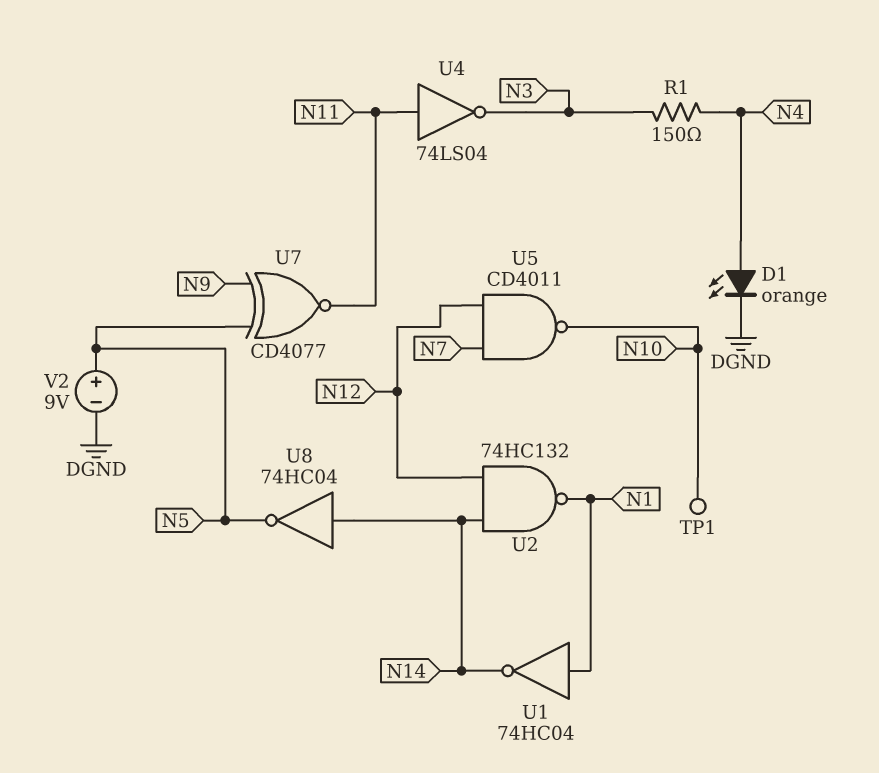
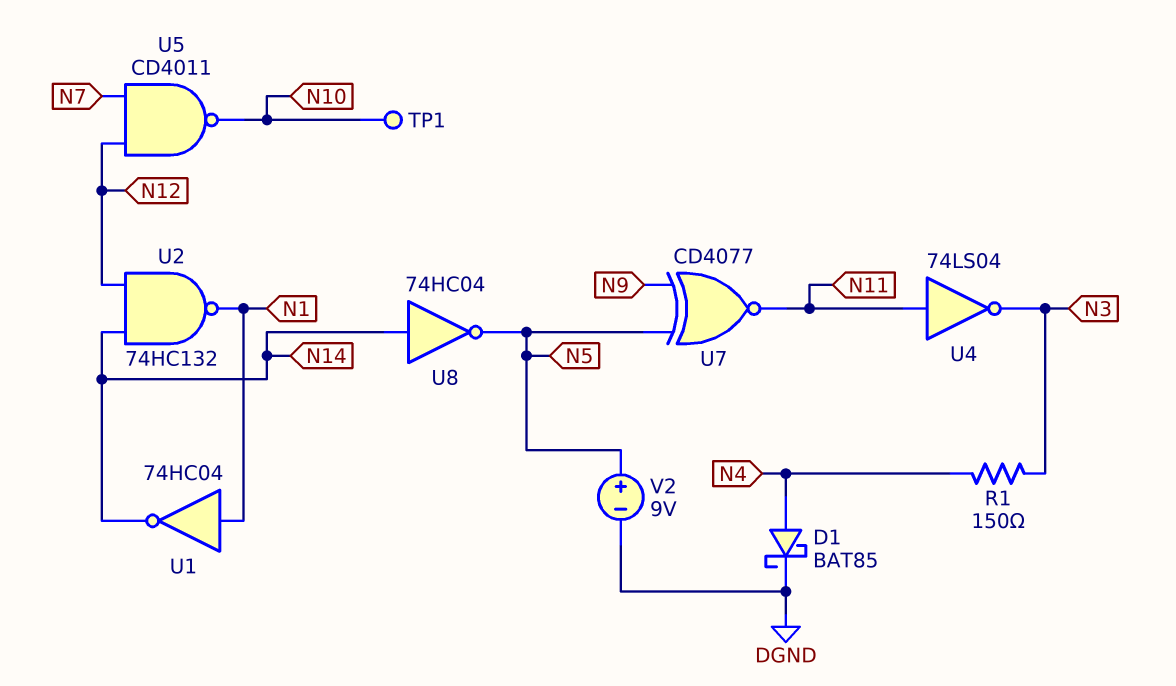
D1: LED orange (A N4, K DGND) -> schottky BAT85 (A N4, K DGND)

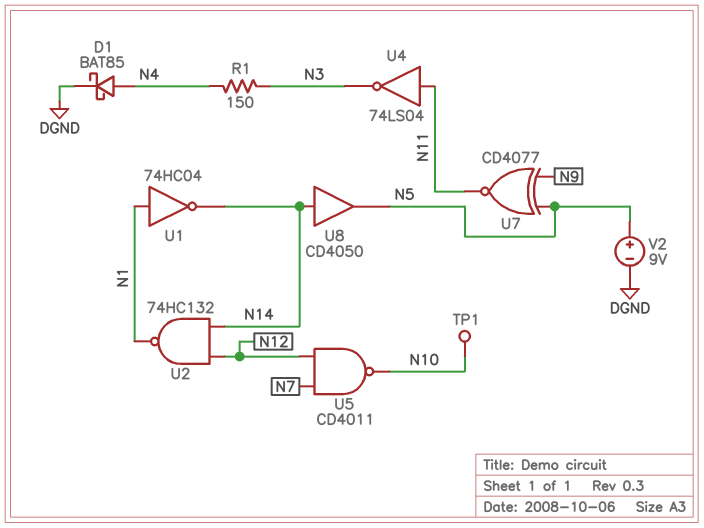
U8: NOT 74HC04 (in N14, out N5) -> buffer CD4050 (in N14, out N5)

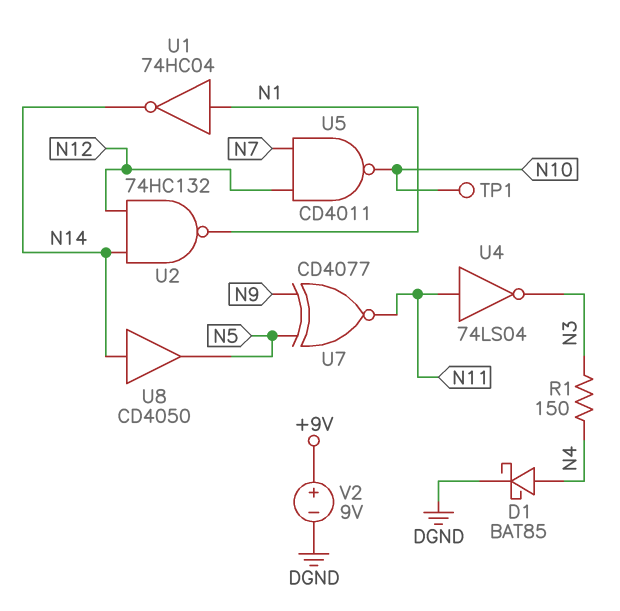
V2: 9V (plus N5, minus DGND) -> 9V (plus +9V, minus DGND)

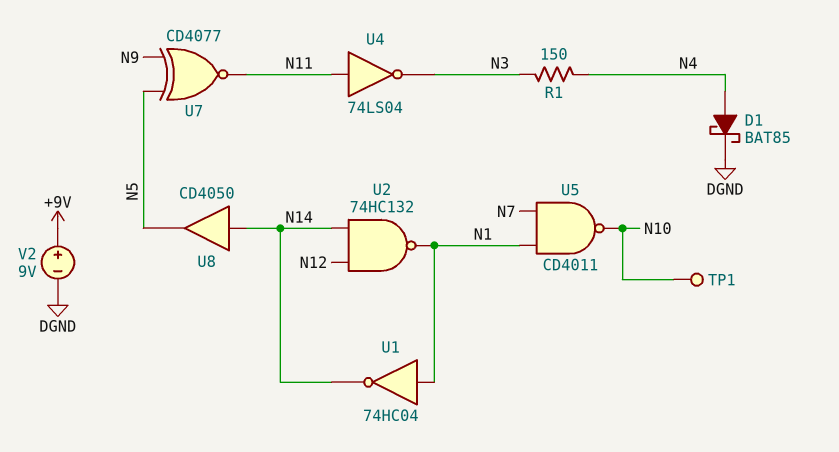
U5: NAND CD4011 (in N7, in N12, out N10) -> NAND CD4011 (in N1, in N7, out N10)

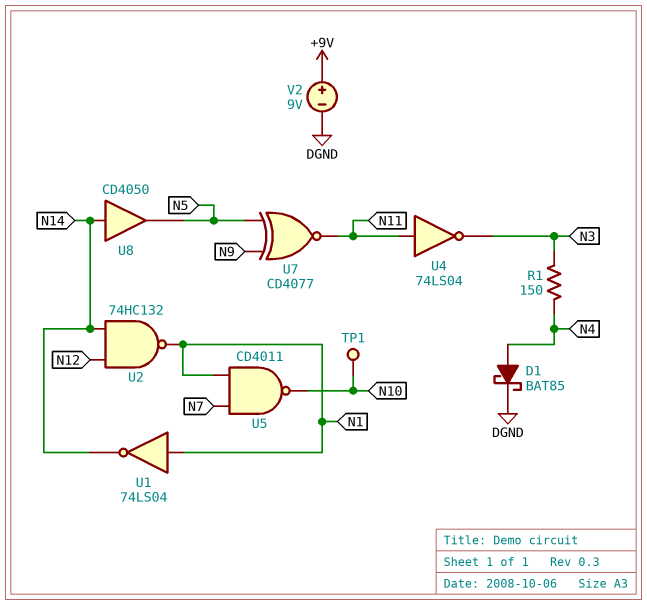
U1: NOT 74HC04 (in N1, out N14) -> NOT 74LS04 (in N1, out N14)

